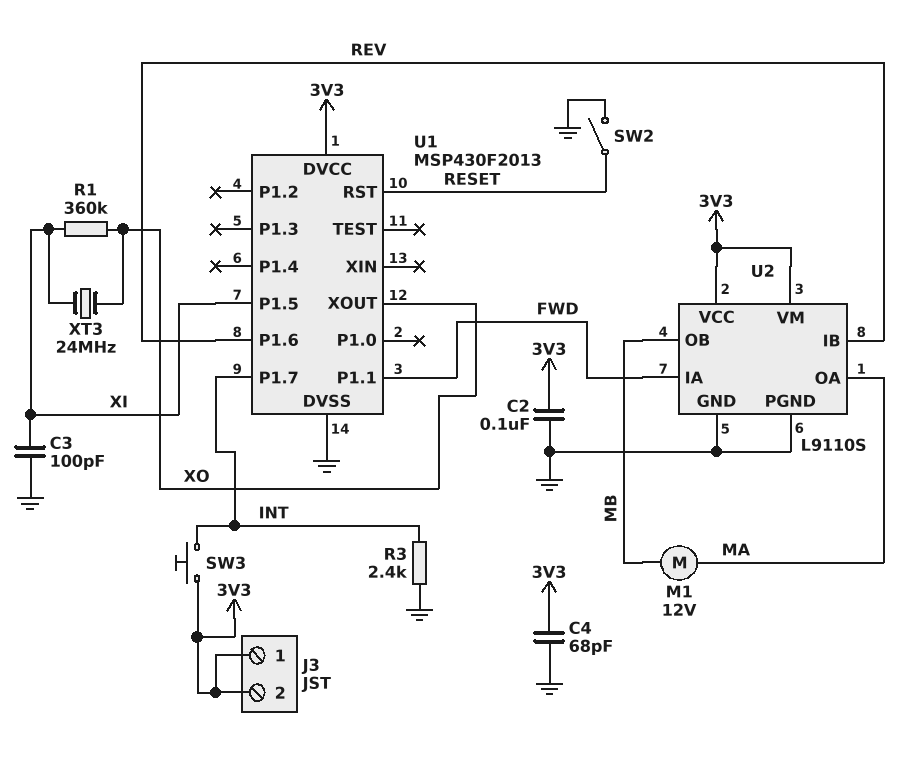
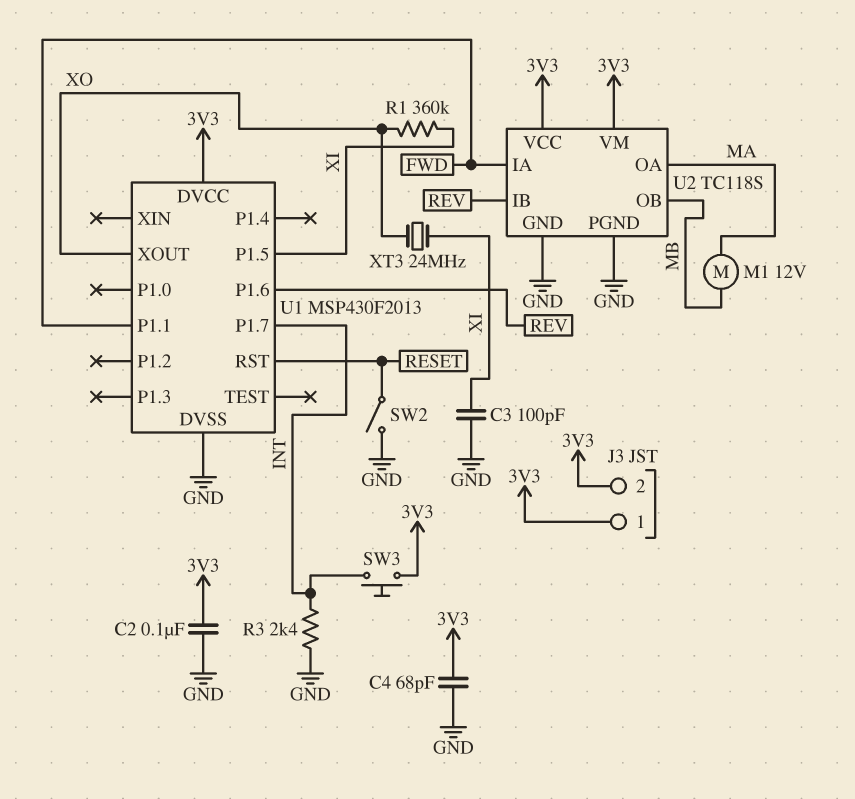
U2: L9110S -> TC118S

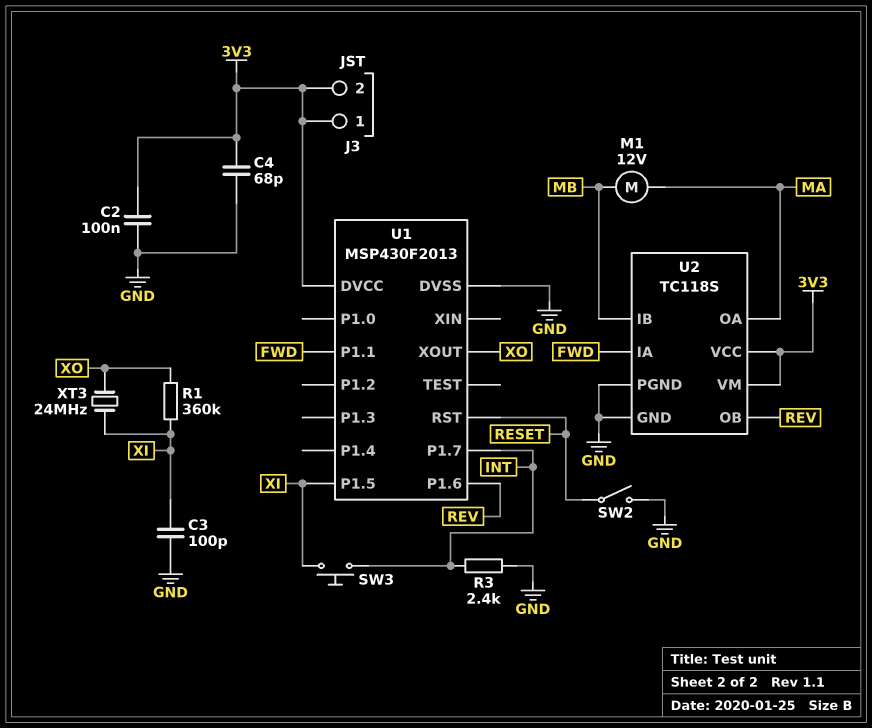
SW3: button (3V3, INT) -> button (INT, XI)
U2 pin IB: REV -> MB
U2 pin OB: MB -> REV

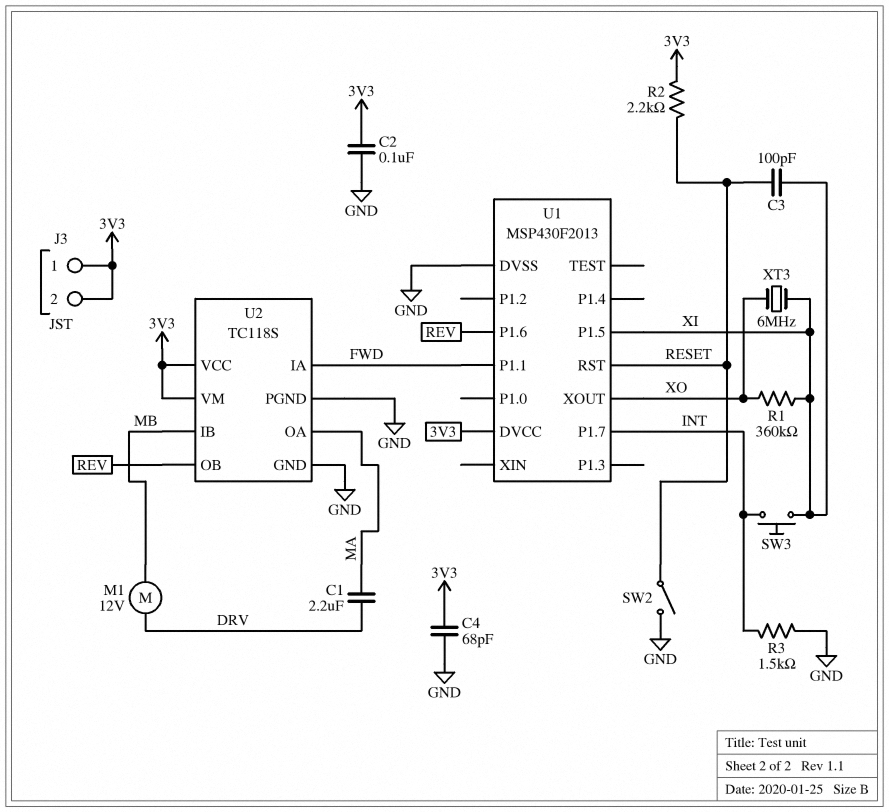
C1: none -> 2.2uF (DRV, MA)
C3: 100pF (GND, XI) -> 100pF (RESET, XI)
M1: motor 12V (MA, MB) -> motor 12V (DRV, MB)
R2: none -> 2.2k (3V3, RESET)
R3: 2.4k (GND, INT) -> 1.5k (GND, INT)
XT3: 24MHz (XI, XO) -> 6MHz (XI, XO)

